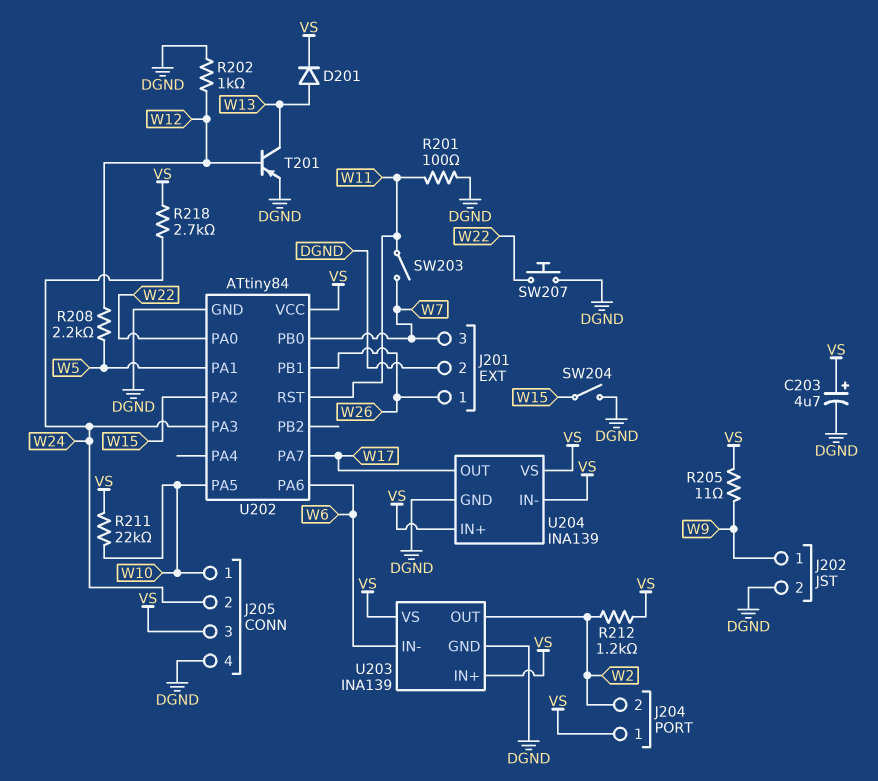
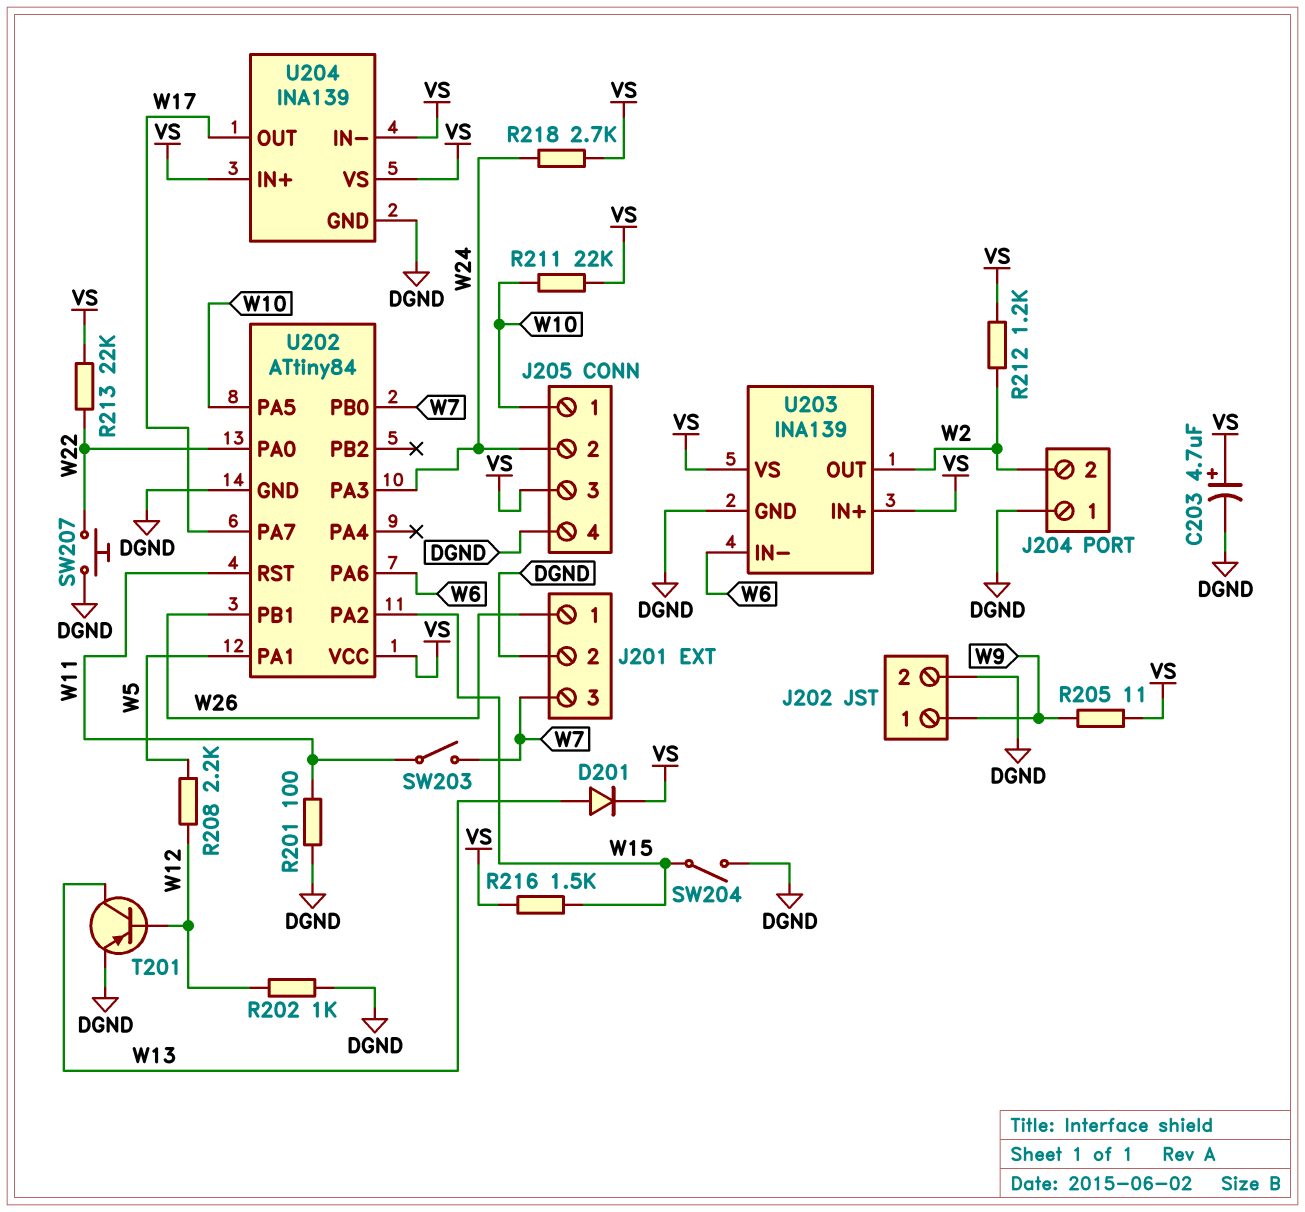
J204 pin 1: VS -> DGND
R213: none -> 22k (VS, W22)
R216: none -> 1.5k (VS, W15)

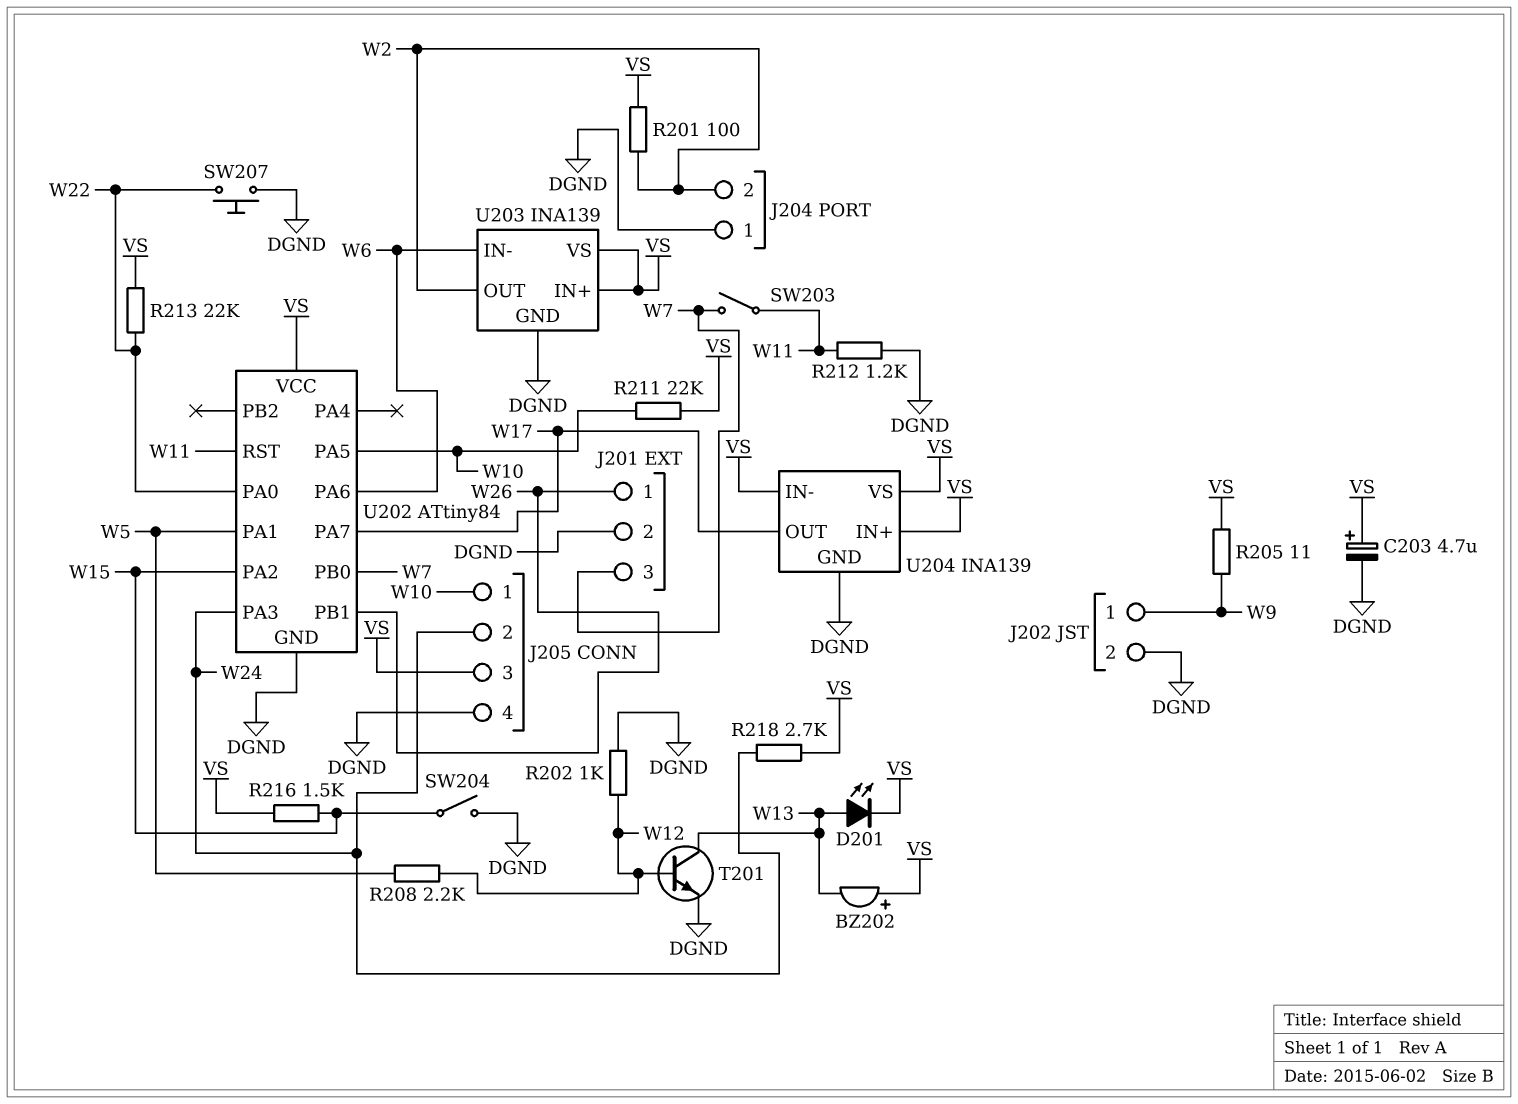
BZ202: none -> buzzer (plus VS, minus W13)
D201: diode (A W13, K VS) -> LED (A W13, K VS)
R201: 100 (DGND, W11) -> 100 (VS, W2)
R212: 1.2k (VS, W2) -> 1.2k (DGND, W11)
T201: PNP (B W12, C W13, E DGND) -> NPN (B W12, C W13, E DGND)

